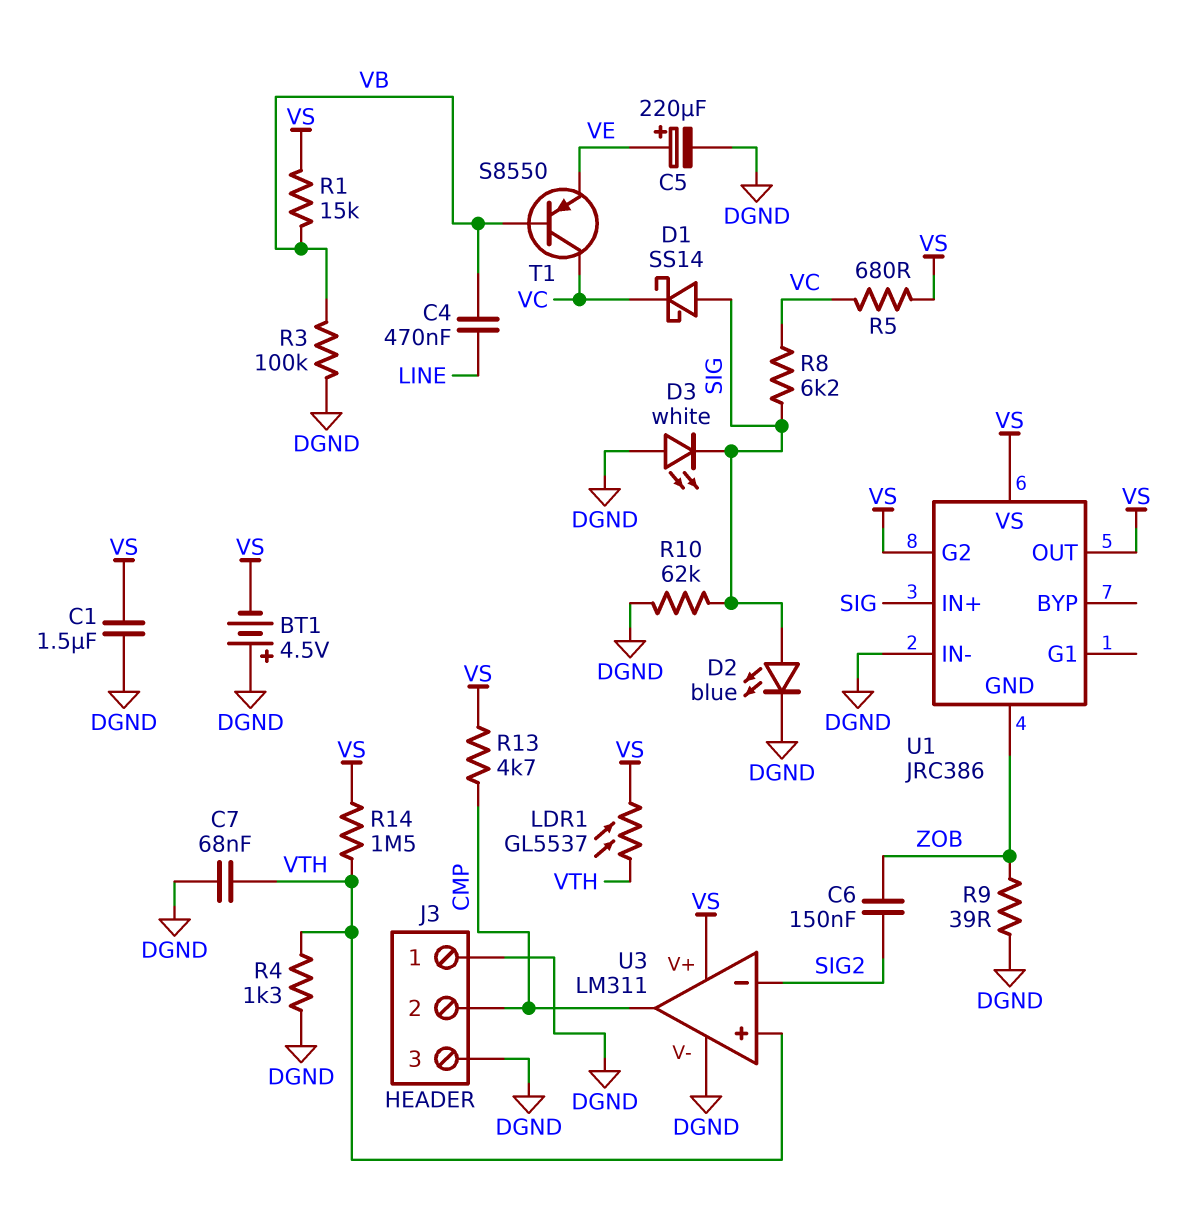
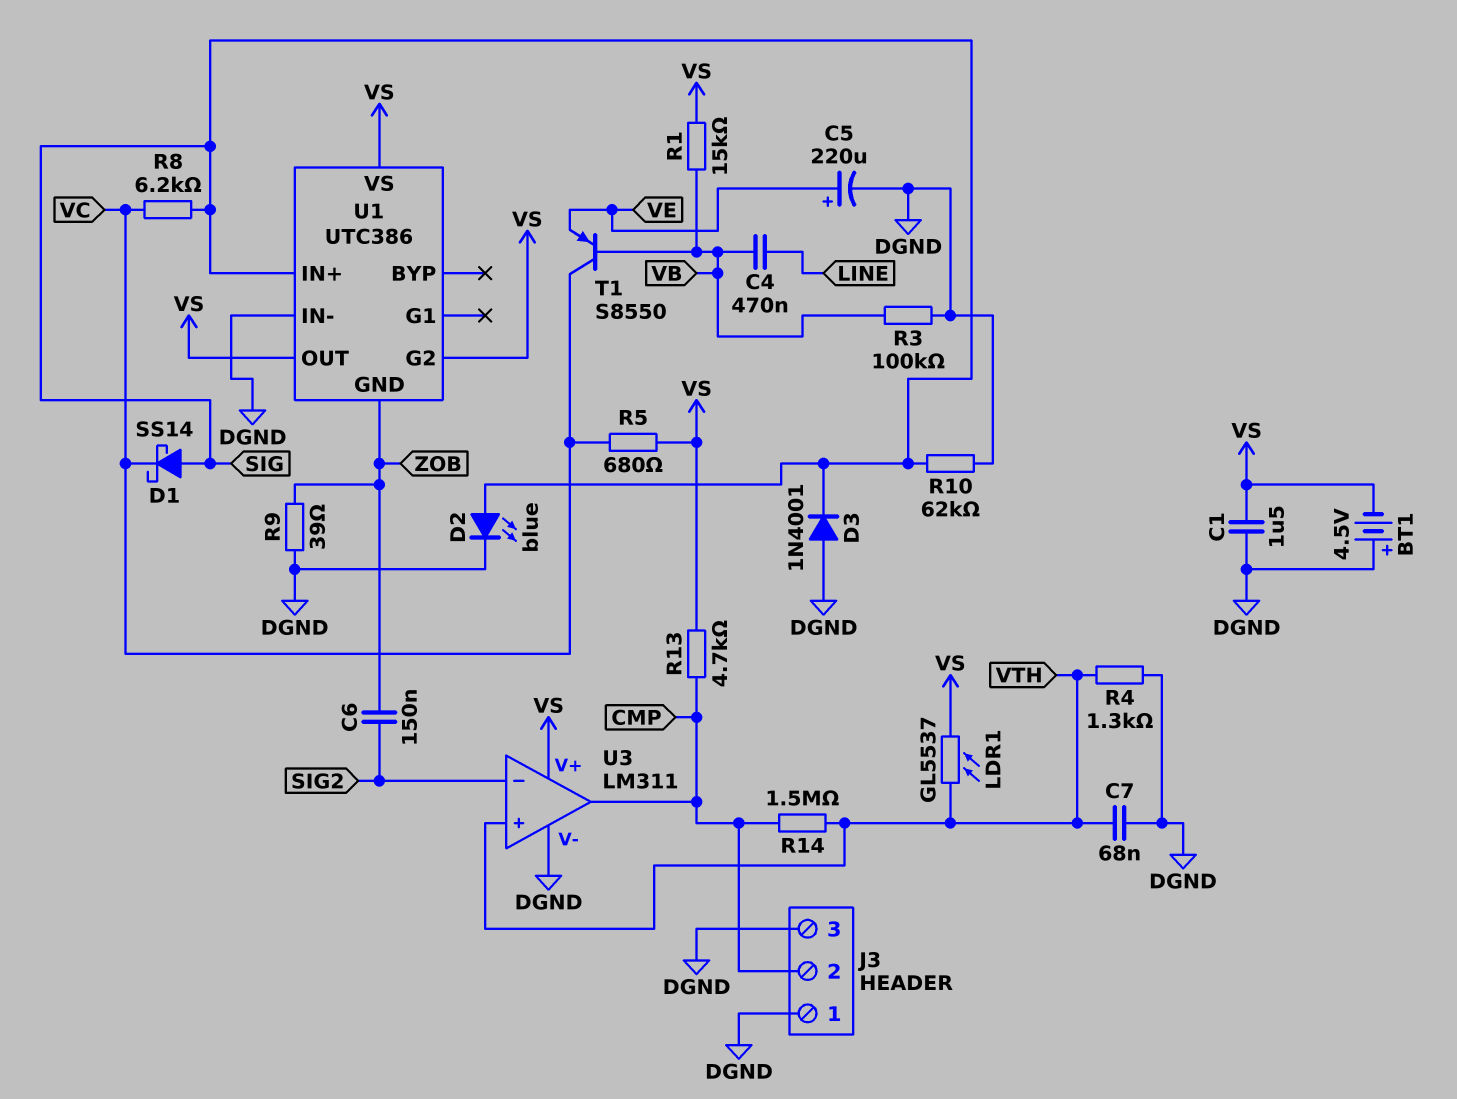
D3: LED white (A DGND, K SIG) -> diode 1N4001 (A DGND, K SIG)
R14: 1.5M (VS, VTH) -> 1.5M (CMP, VTH)
U1: JRC386 -> UTC386

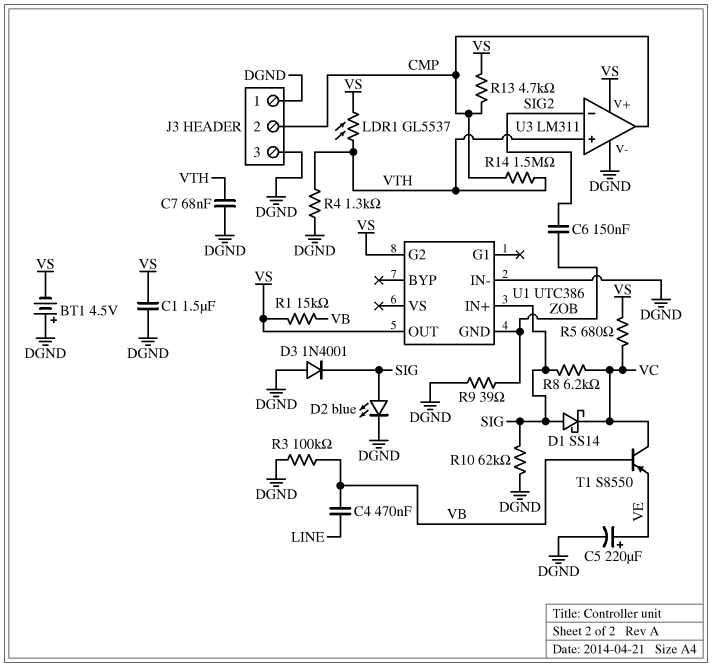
U1 pin VS: VS -> none

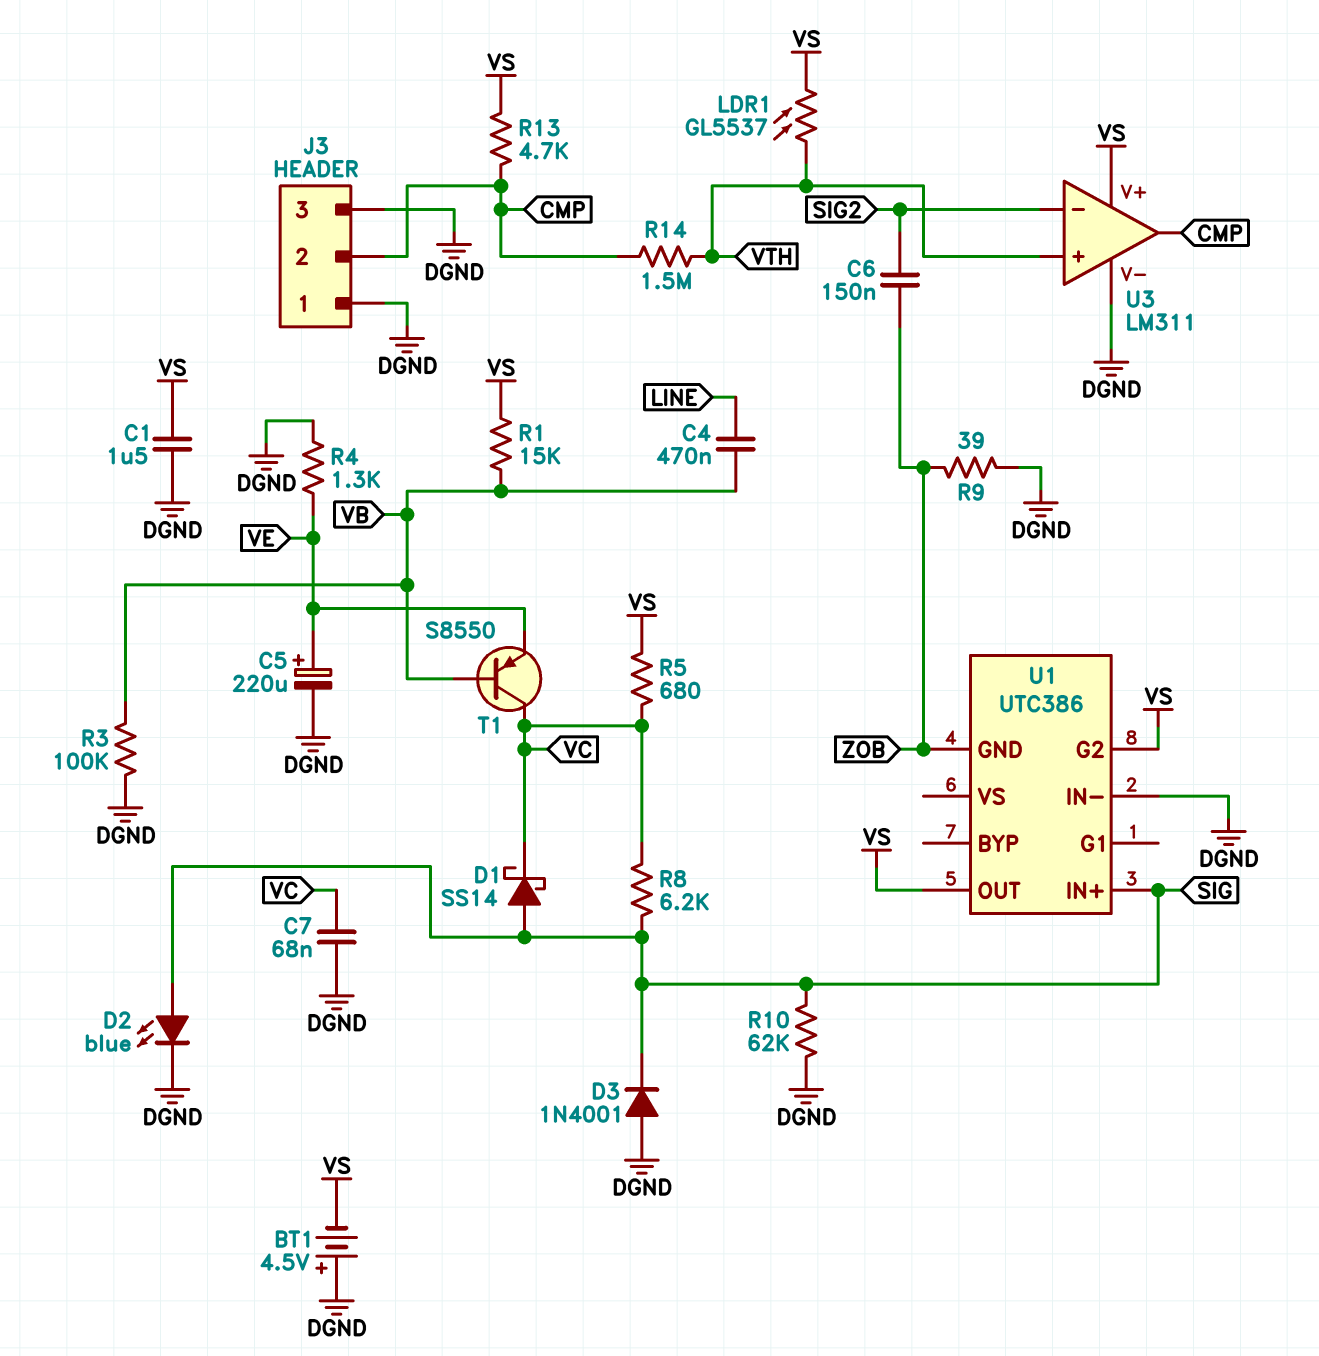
C7: 68nF (DGND, VTH) -> 68nF (DGND, VC)
R4: 1.3k (DGND, VTH) -> 1.3k (DGND, VE)

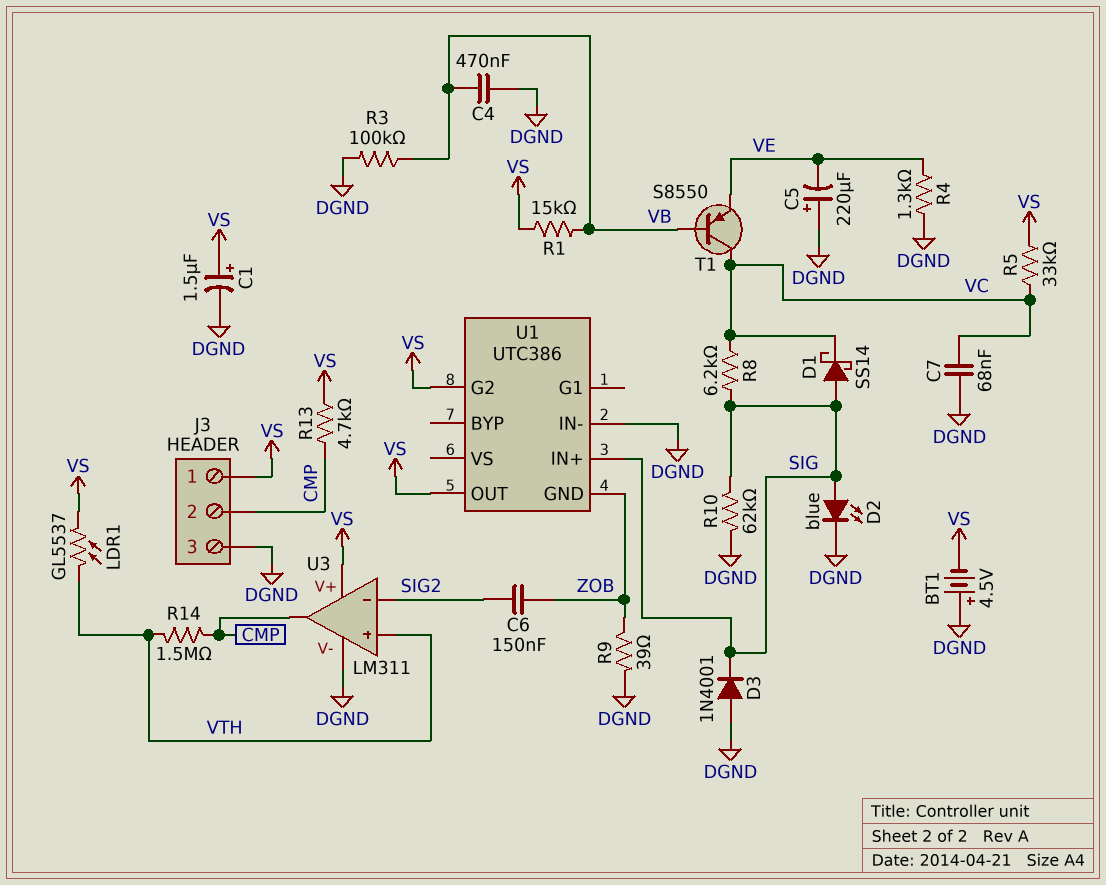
C1: 1.5uF (DGND, VS) -> 1.5uF (plus VS, minus DGND)
C4: 470nF (LINE, VB) -> 470nF (DGND, VB)
C5: 220uF (plus VE, minus DGND) -> 220uF (plus DGND, minus VE)
J3 pin 1: DGND -> VS
R5: 680 (VC, VS) -> 33k (VC, VS)

